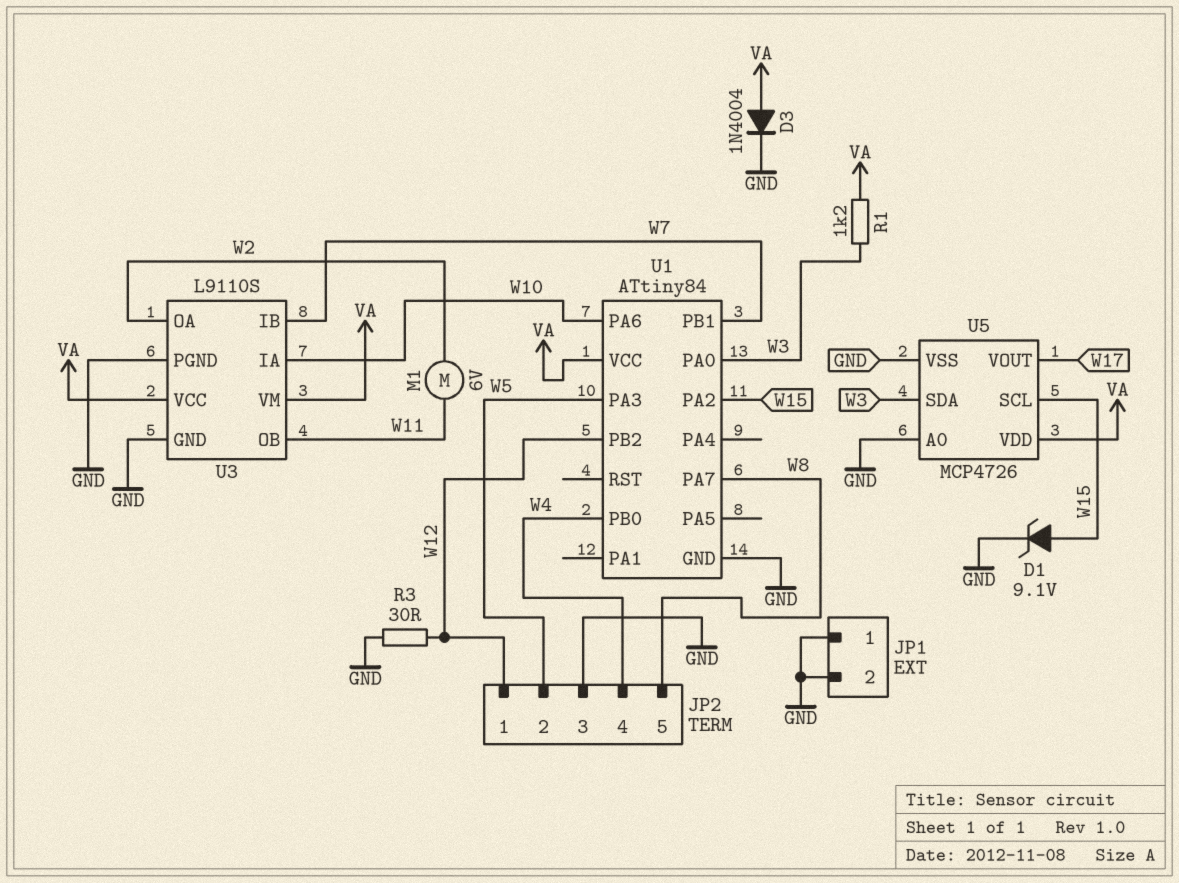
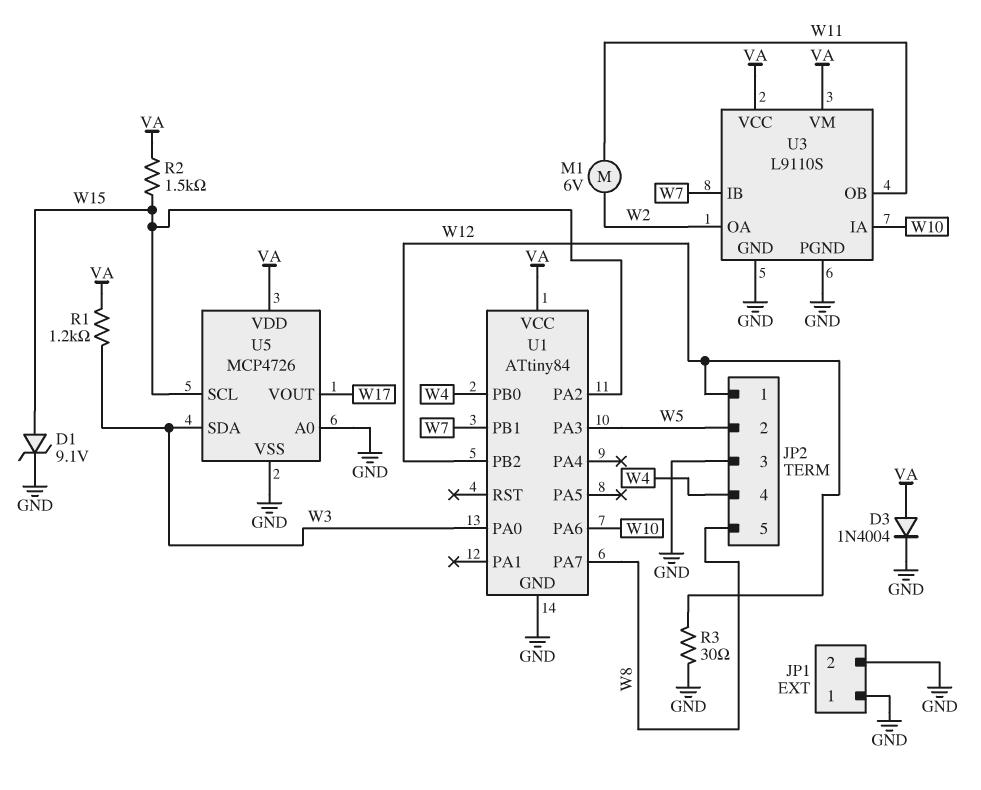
R2: none -> 1.5k (VA, W15)

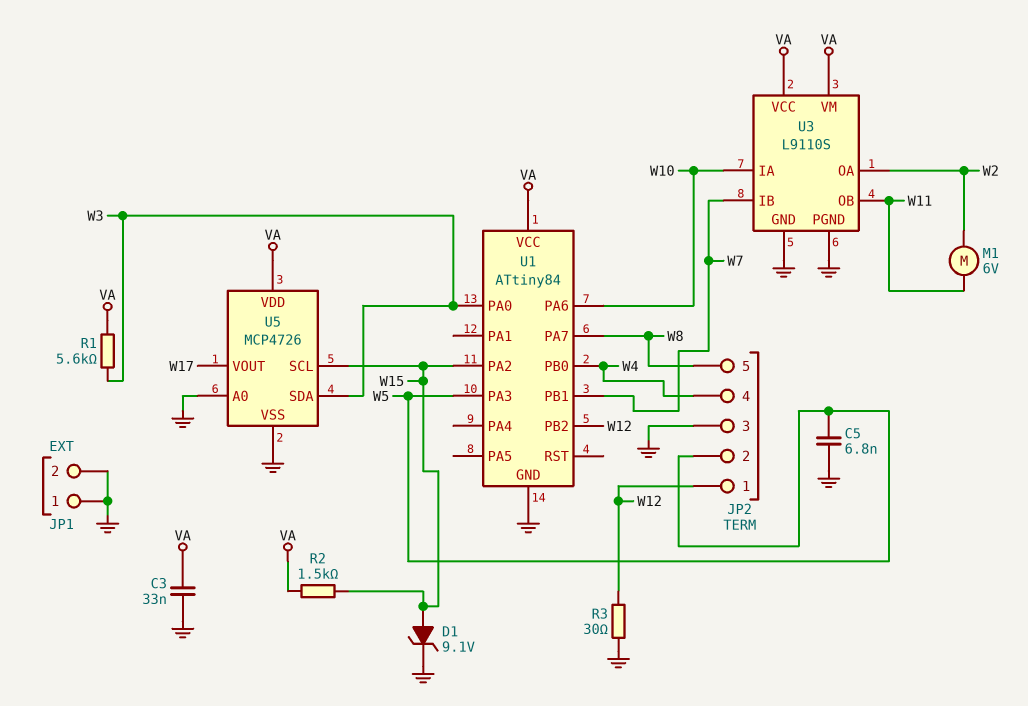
C3: none -> 33nF (GND, VA)
C5: none -> 6.8nF (GND, W5)
D3: diode 1N4004 (A VA, K GND) -> none
R1: 1.2k (VA, W3) -> 5.6k (VA, W3)

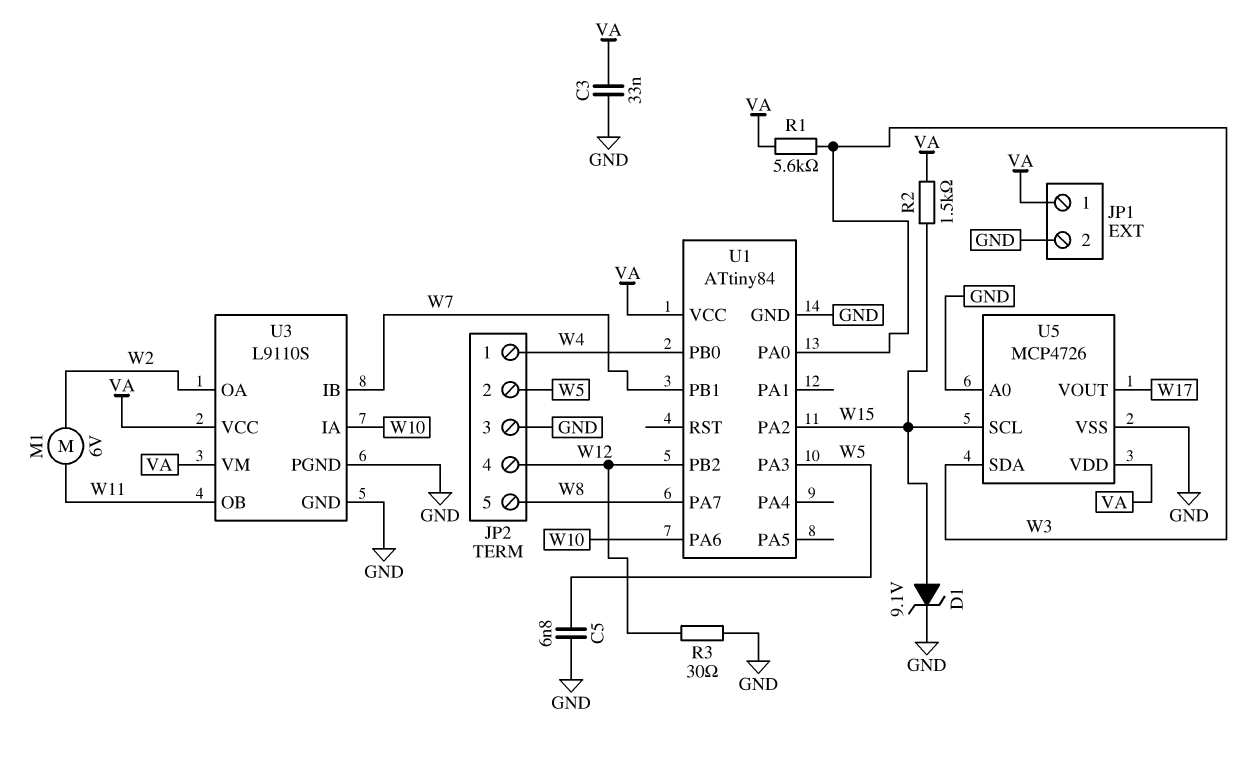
JP1 pin 1: GND -> VA
JP2 pin 1: W12 -> W4
JP2 pin 4: W4 -> W12

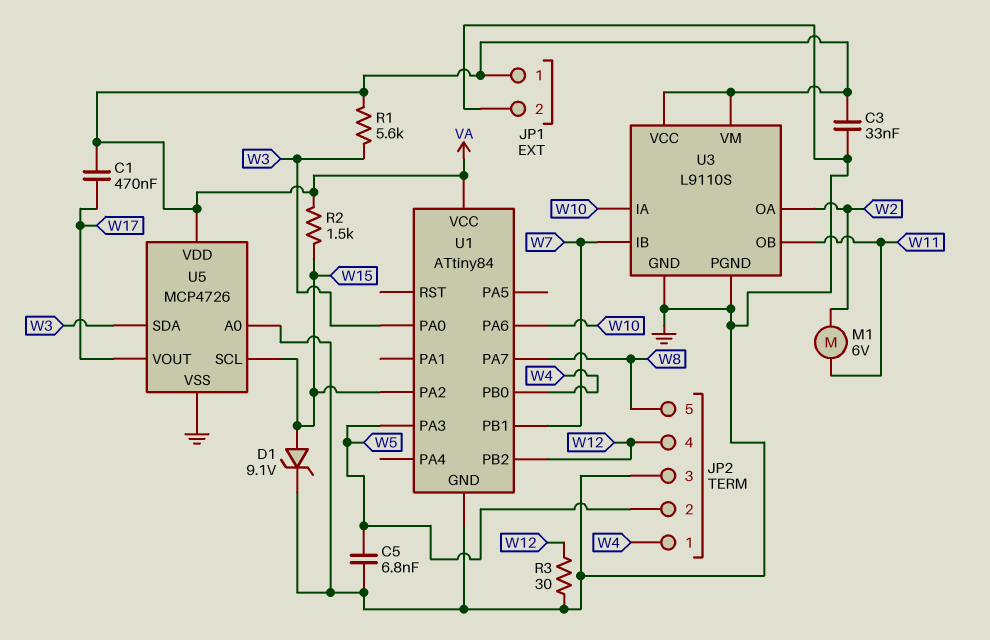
C1: none -> 470nF (VA, W17)

